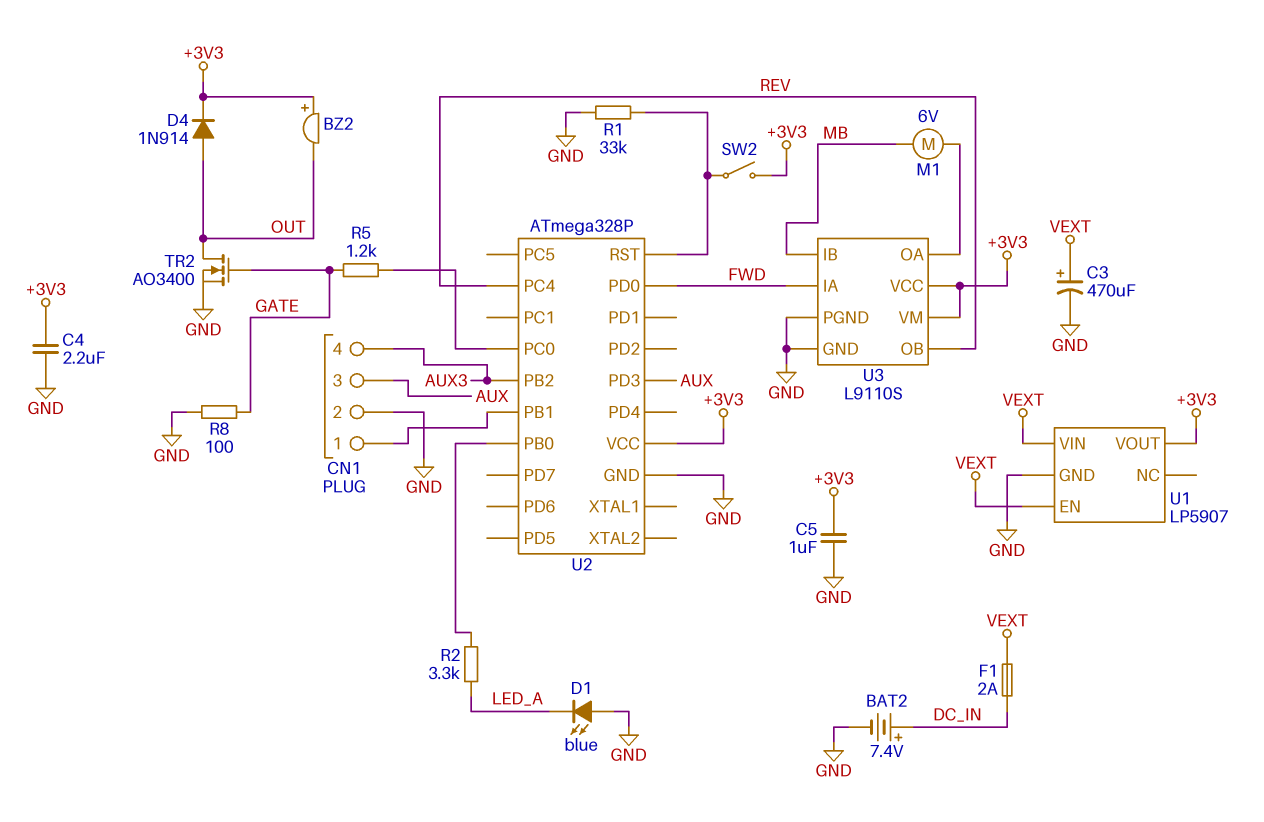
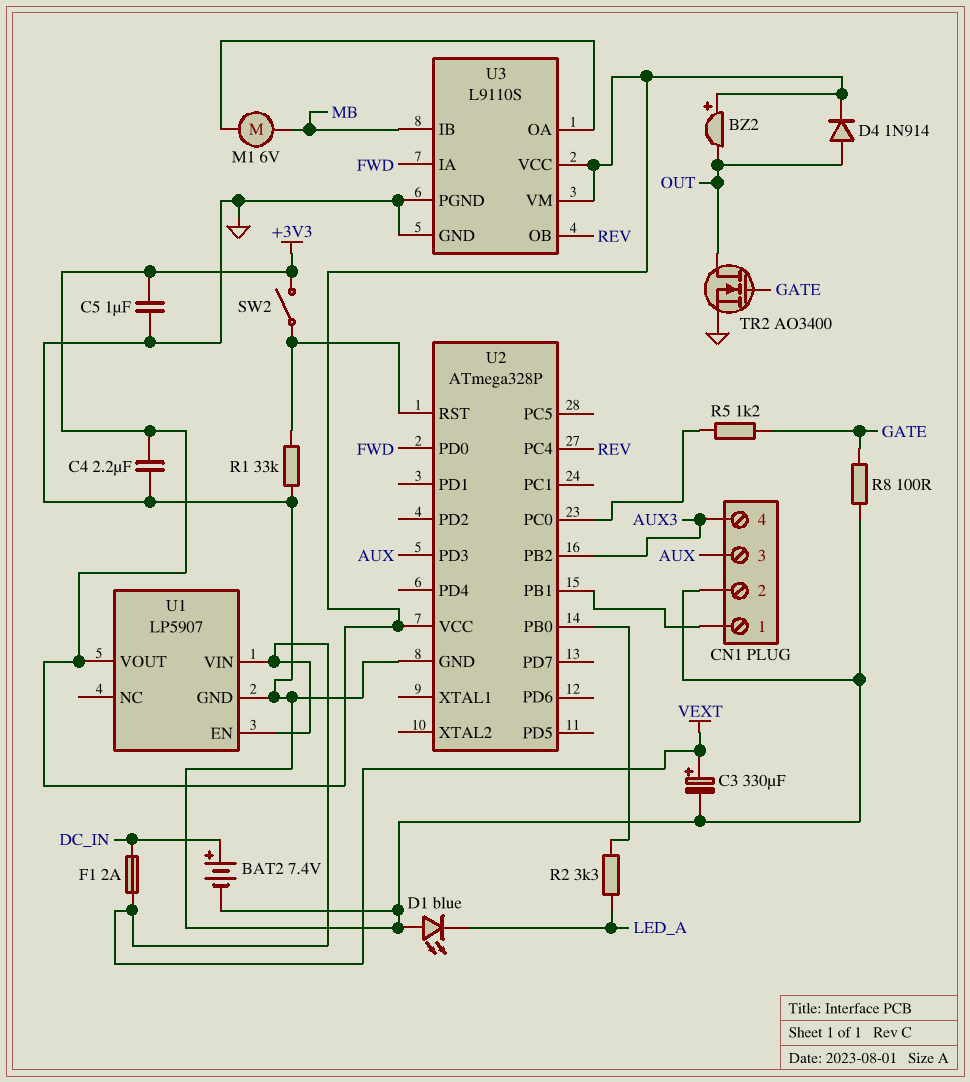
C3: 470uF (plus VEXT, minus GND) -> 330uF (plus VEXT, minus GND)

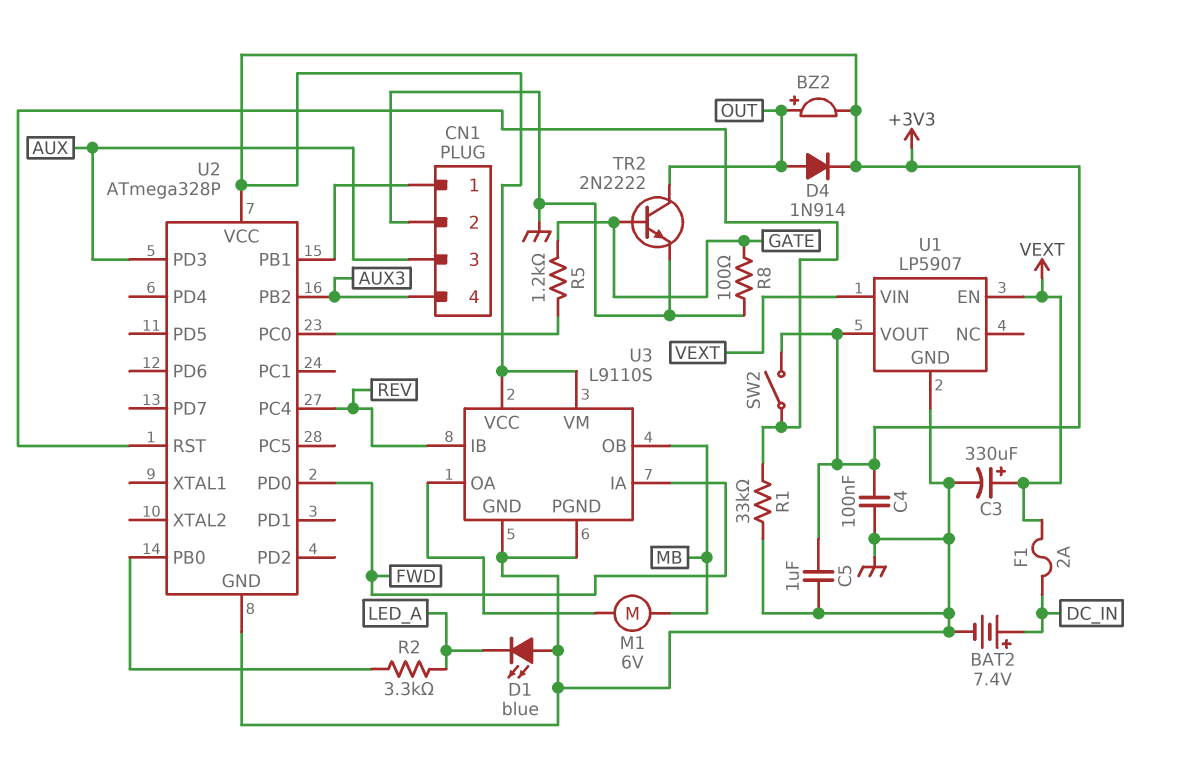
BZ2: buzzer (plus +3V3, minus OUT) -> buzzer (plus OUT, minus +3V3)
C4: 2.2uF (+3V3, GND) -> 100nF (+3V3, GND)
TR2: NMOS AO3400 (G GATE, D OUT, S GND) -> NPN 2N2222 (B GATE, C OUT, E GND)
U3 pin IB: MB -> REV
U3 pin OB: REV -> MB

